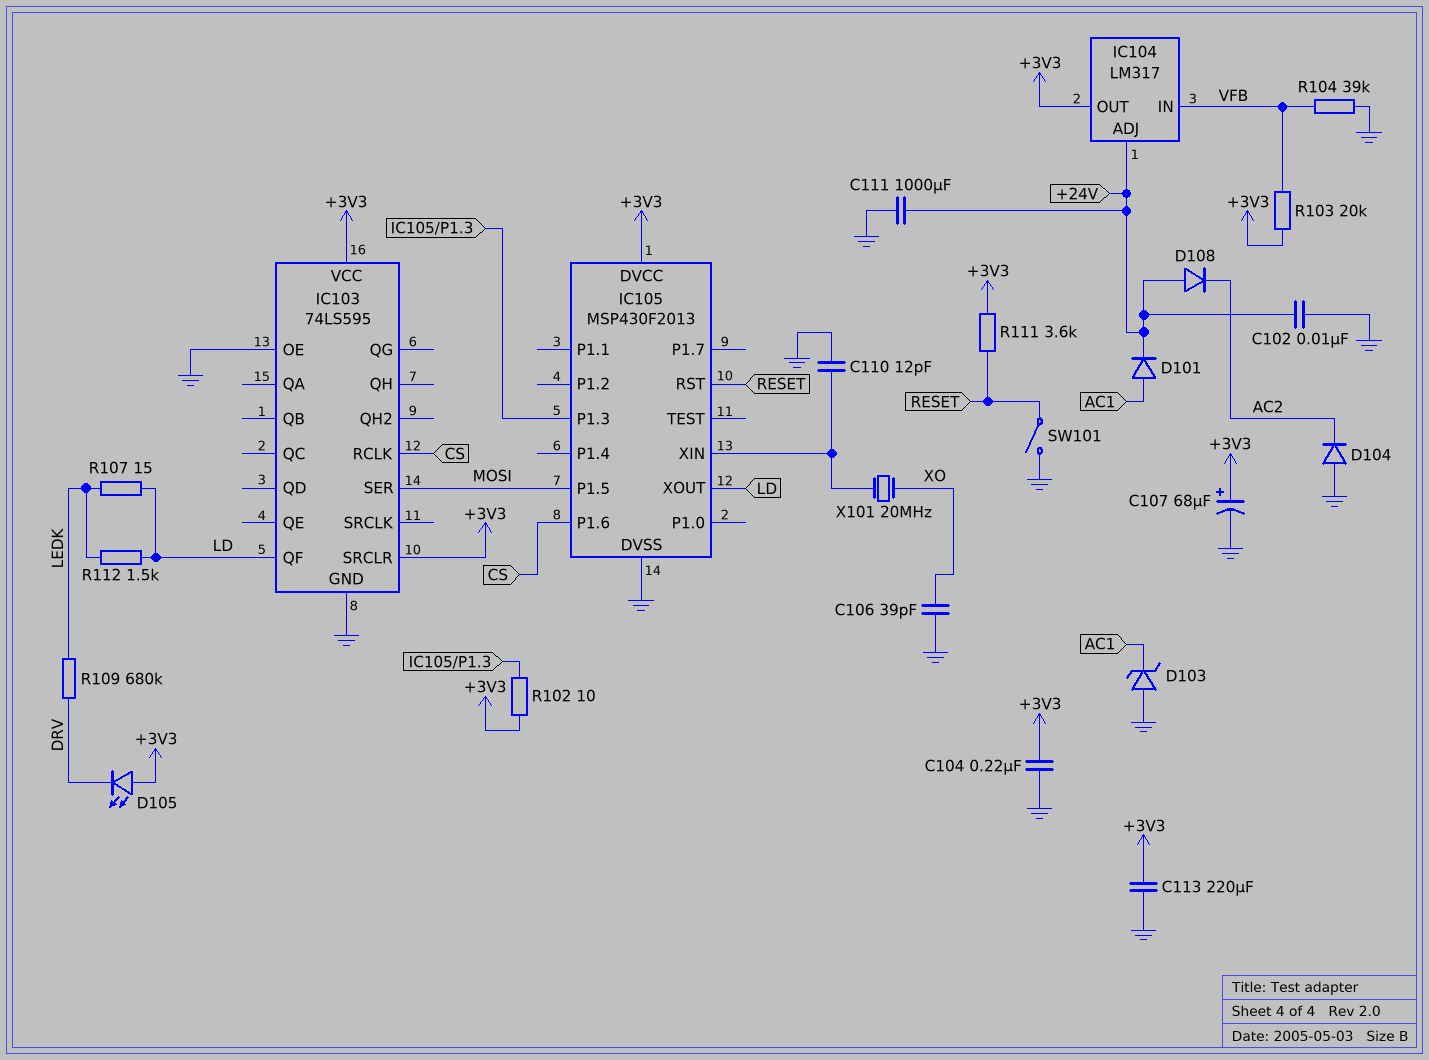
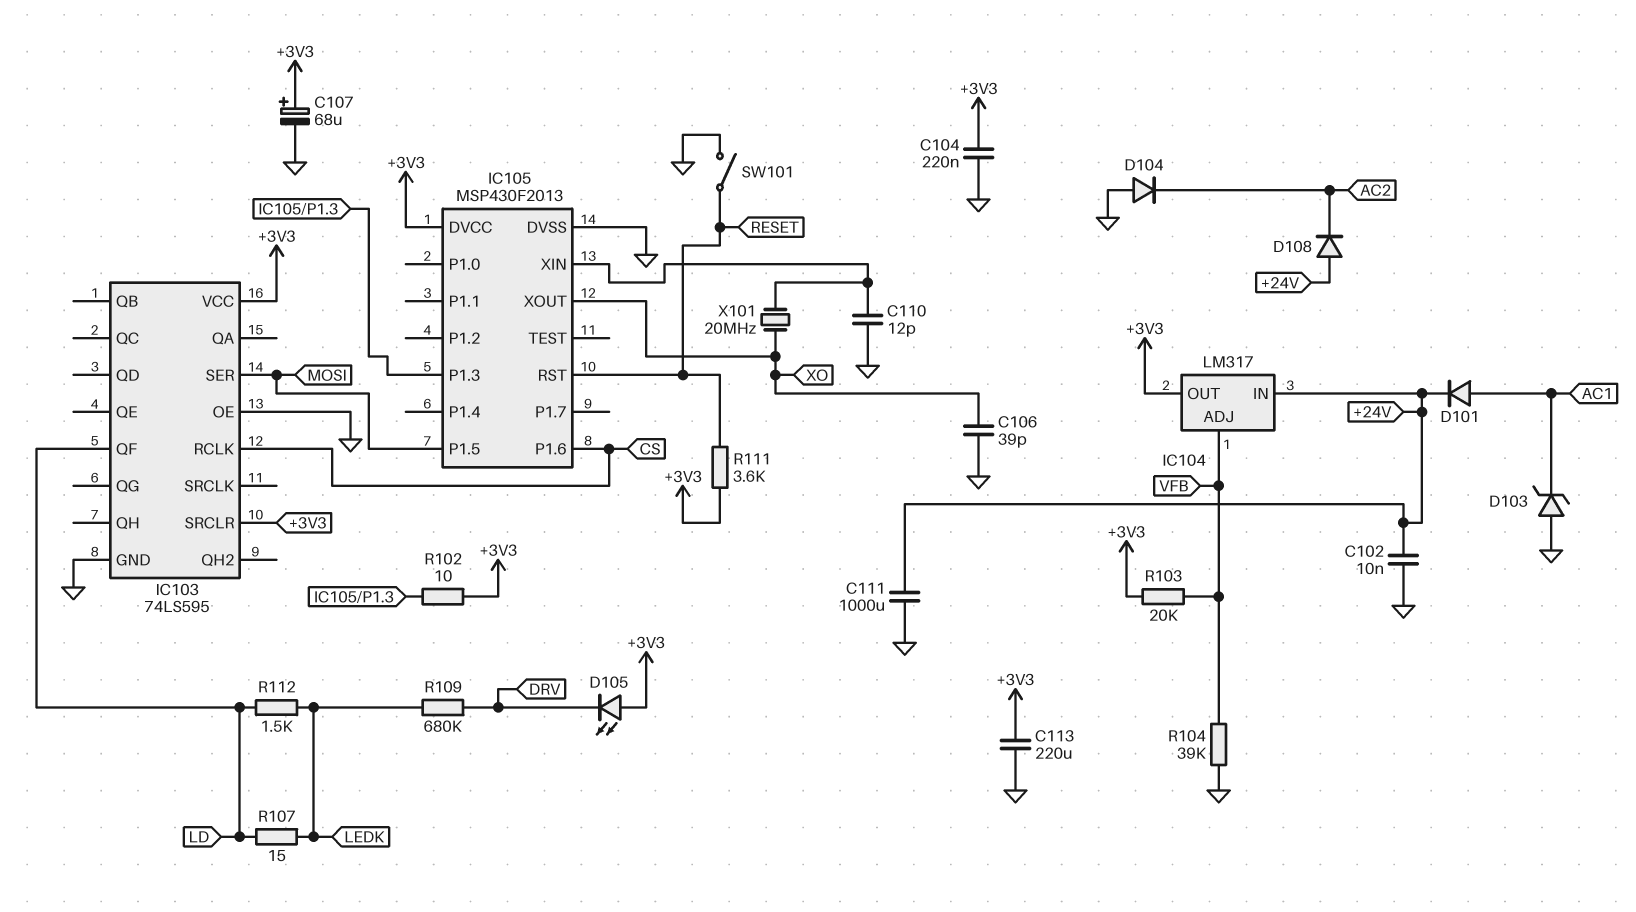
IC104 pin ADJ: +24V -> VFB
IC104 pin IN: VFB -> +24V
IC105 pin XOUT: LD -> XO

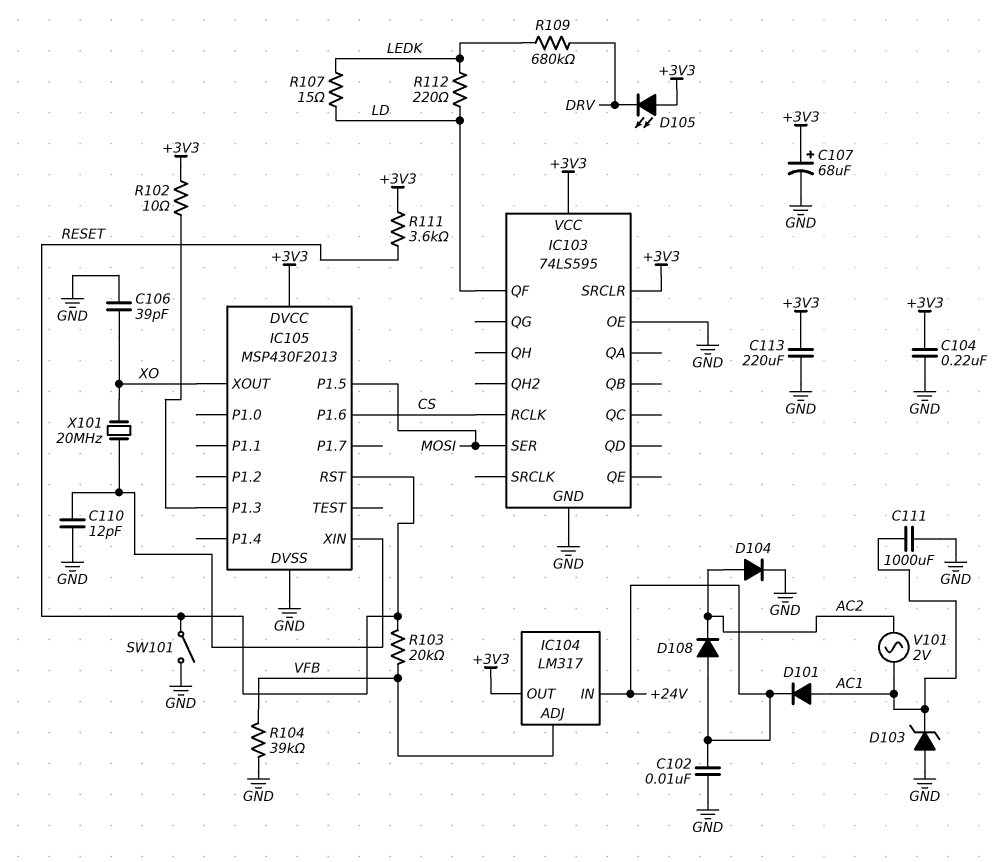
C111: 1000uF (+24V, GND) -> 1000uF (AC1, GND)
D104: diode (A GND, K AC2) -> diode (A AC2, K GND)
R103: 20k (+3V3, VFB) -> 20k (RESET, VFB)
R112: 1.5k (LD, LEDK) -> 220 (LD, LEDK)
V101: none -> AC 2V (AC1, AC2)

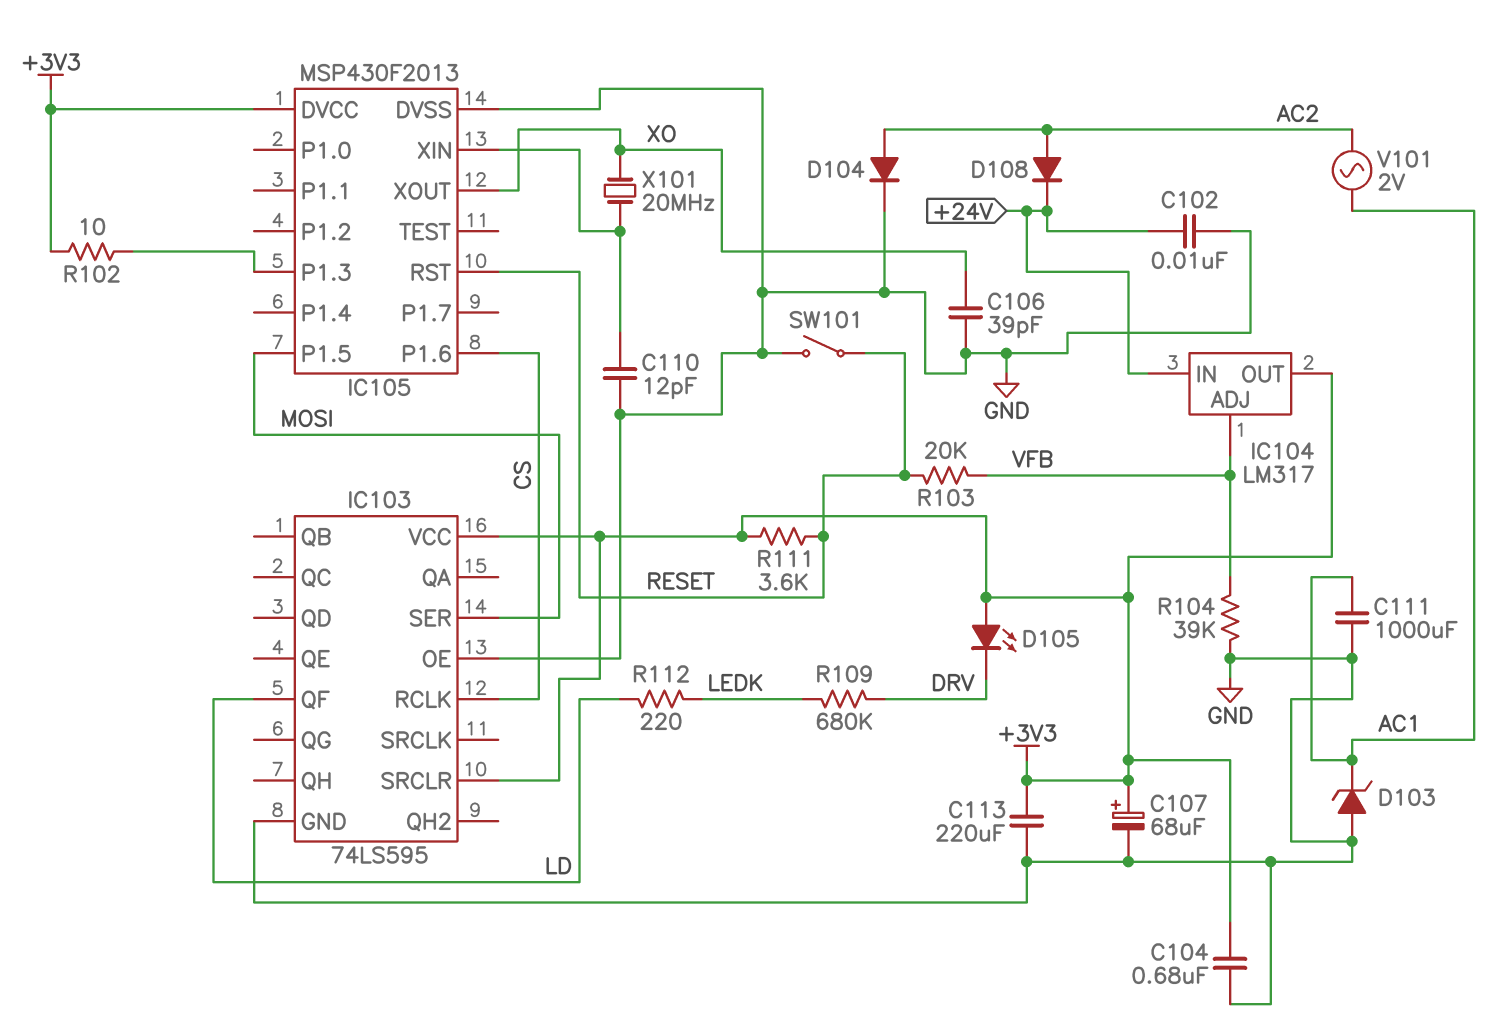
C104: 220nF (+3V3, GND) -> 680nF (+3V3, GND)
D101: diode (A AC1, K +24V) -> none
D108: diode (A +24V, K AC2) -> diode (A AC2, K +24V)
R107: 15 (LD, LEDK) -> none

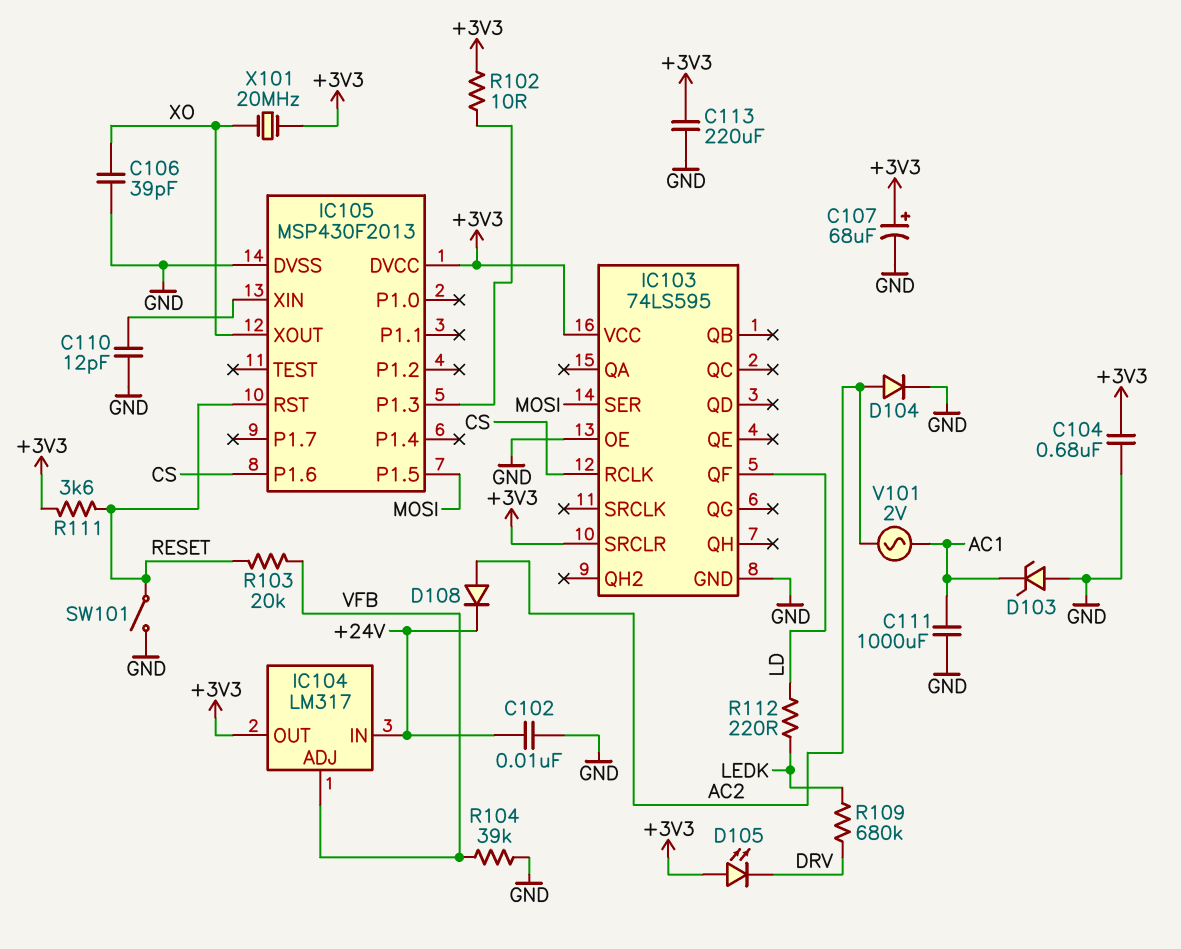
X101: 20MHz (IC105/XIN, XO) -> 20MHz (+3V3, XO)

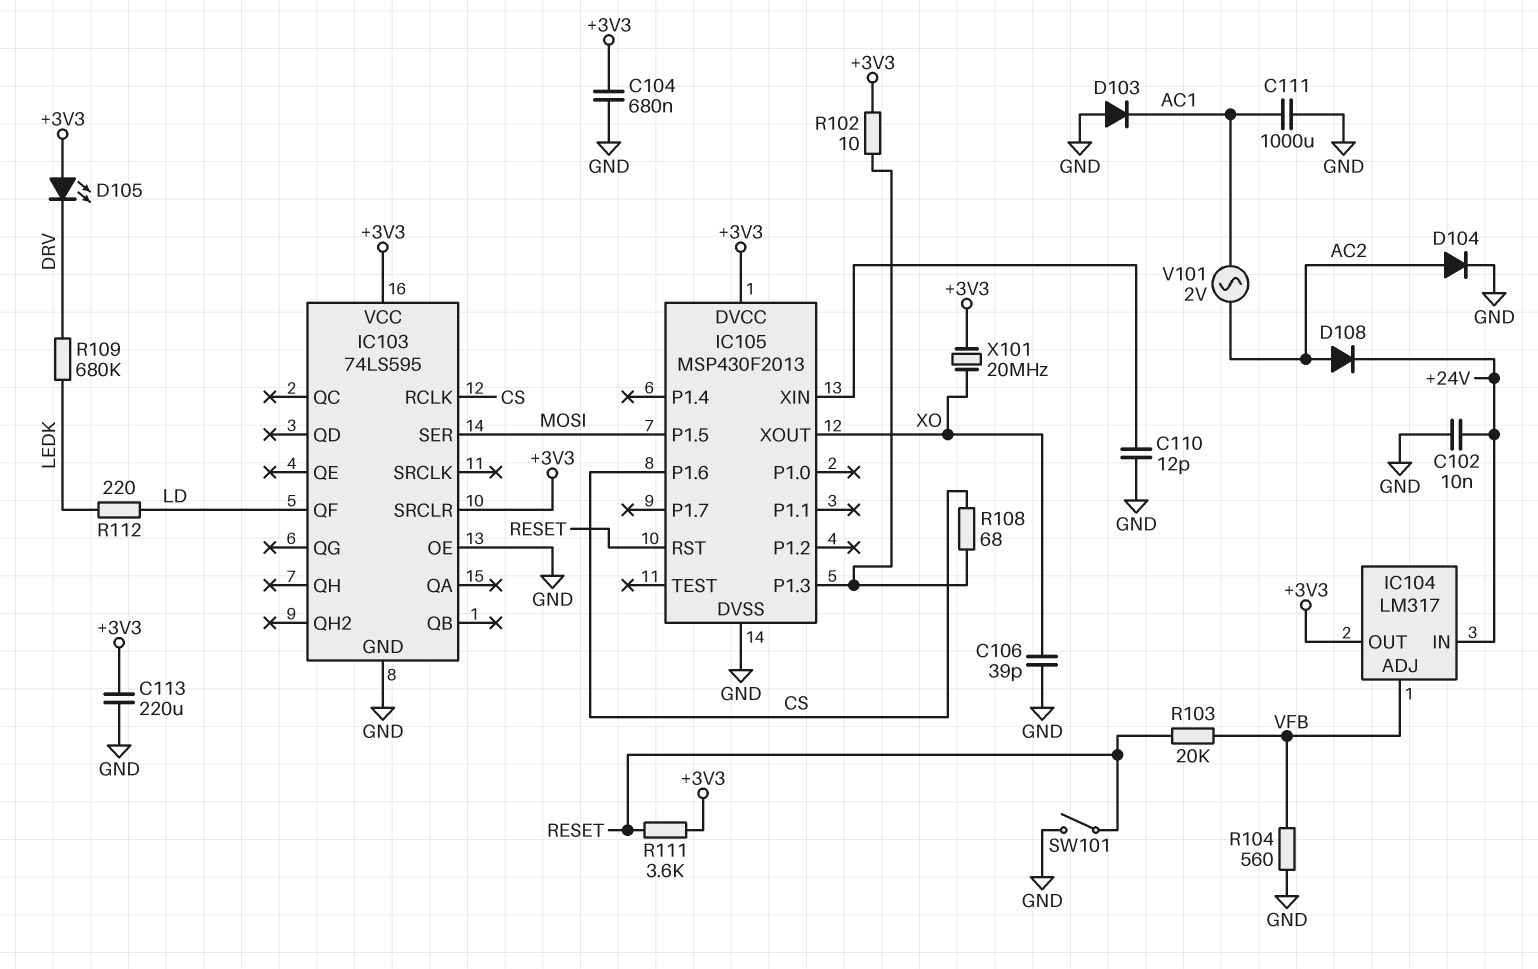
C107: 68uF (plus +3V3, minus GND) -> none
D103: zener (A GND, K AC1) -> diode (A GND, K AC1)
R104: 39k (GND, VFB) -> 560 (GND, VFB)
R108: none -> 68 (CS, IC105/P1.3)

